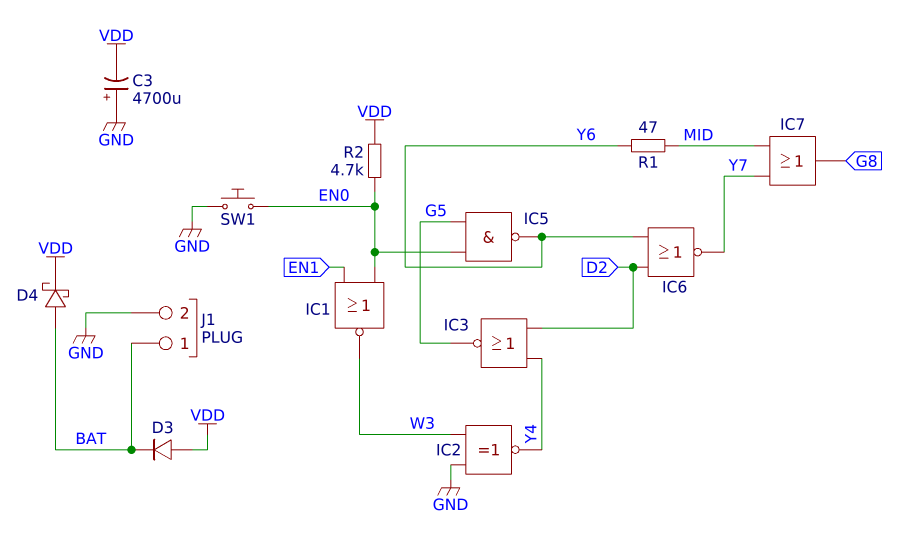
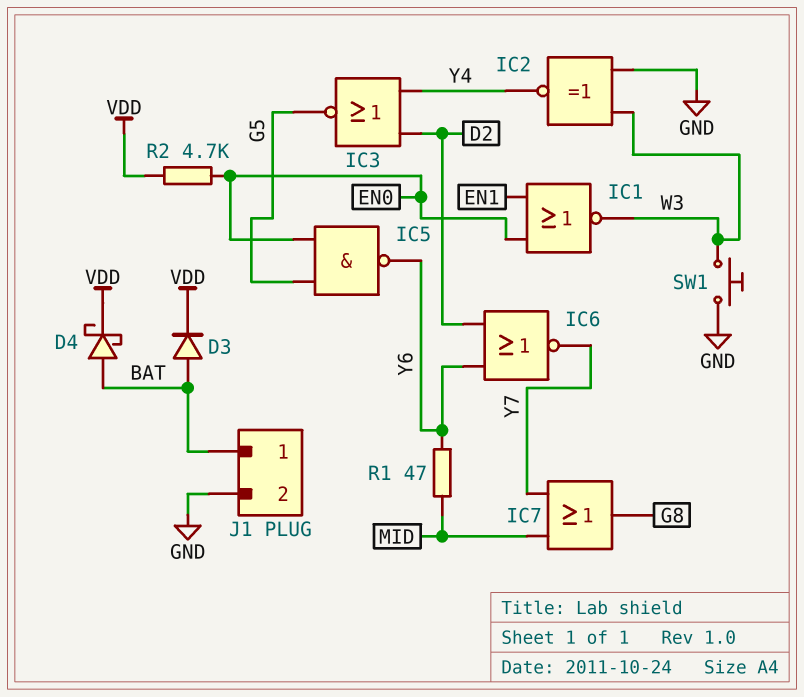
C3: 4700uF (plus GND, minus VDD) -> none
D3: diode (A VDD, K BAT) -> diode (A BAT, K VDD)
SW1: button (EN0, GND) -> button (GND, W3)

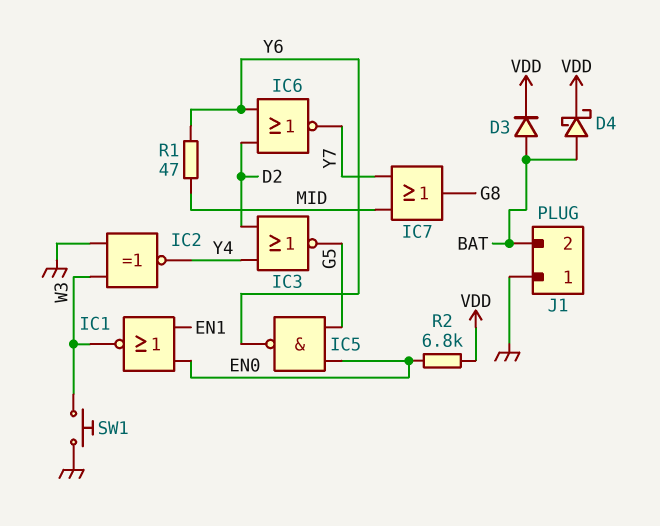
J1 pin 1: BAT -> GND
J1 pin 2: GND -> BAT
R2: 4.7k (EN0, VDD) -> 6.8k (EN0, VDD)

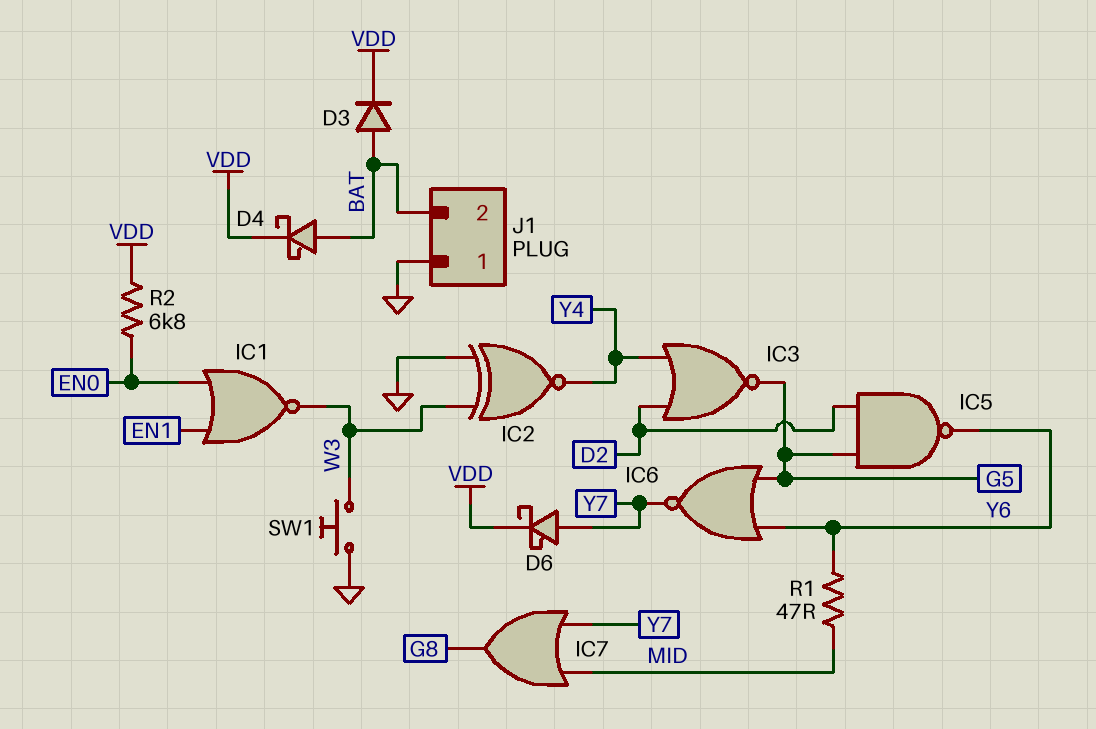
D6: none -> schottky (A Y7, K VDD)
IC5: NAND (in EN0, in G5, out Y6) -> NAND (in D2, in G5, out Y6)
IC6: NOR (in D2, in Y6, out Y7) -> NOR (in G5, in Y6, out Y7)

